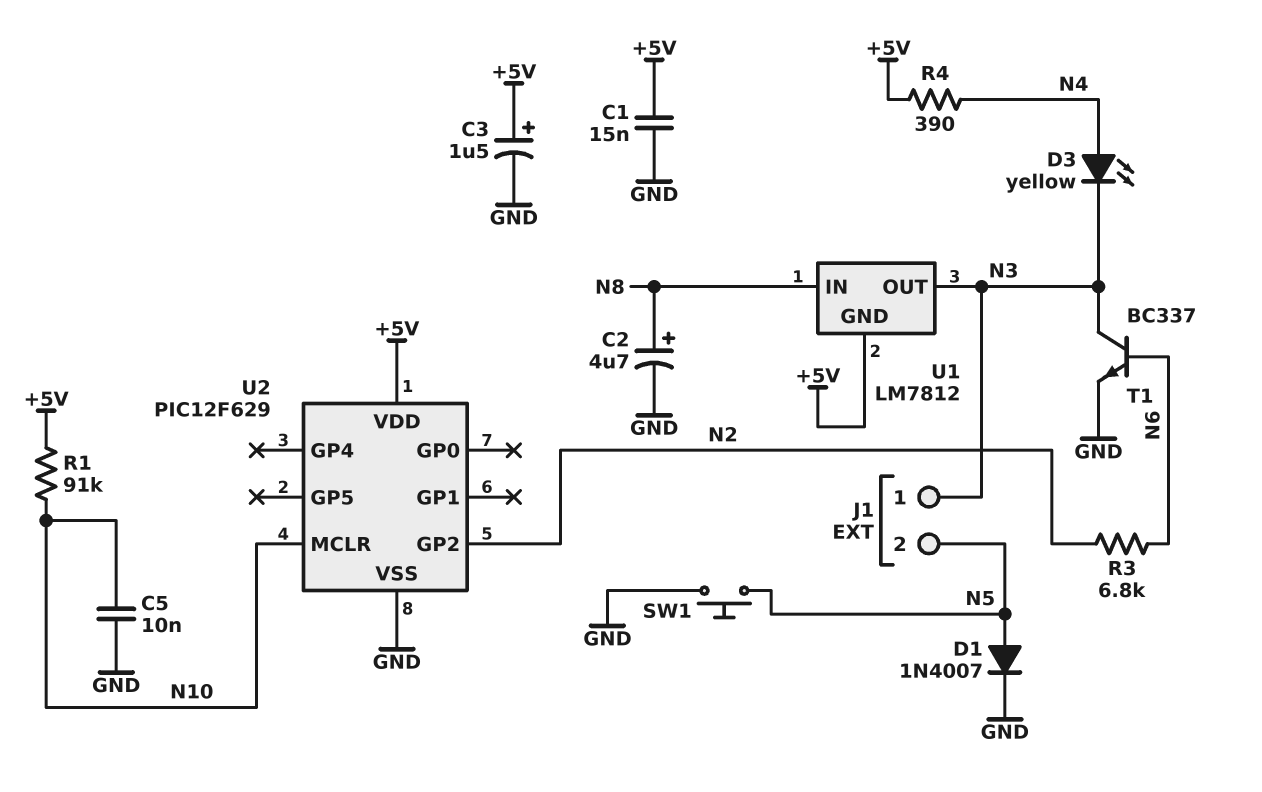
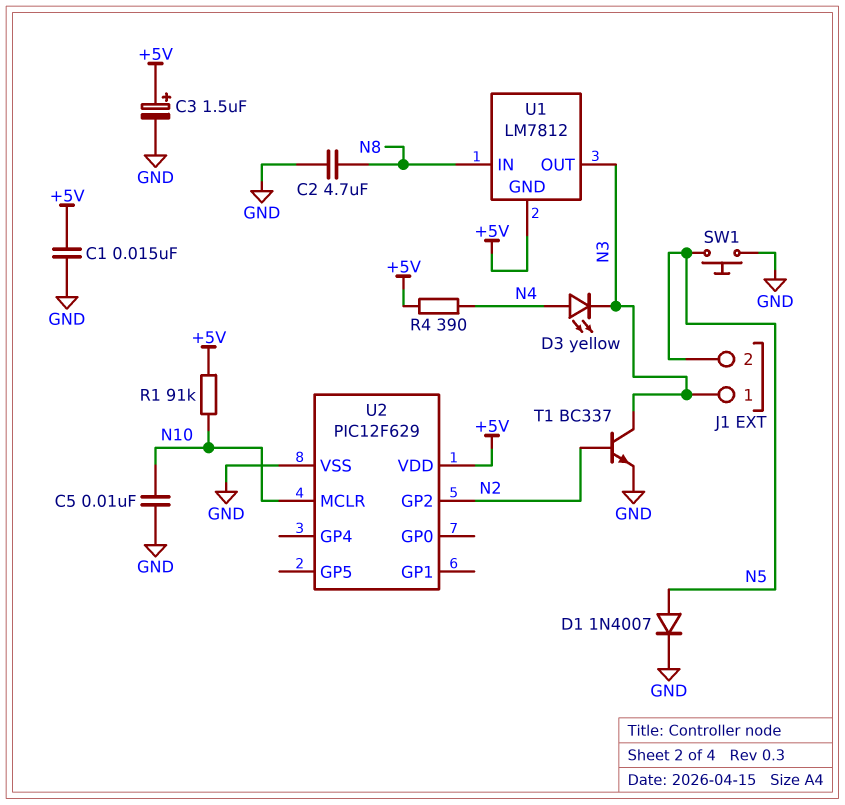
C2: 4.7uF (plus N8, minus GND) -> 4.7uF (GND, N8)
R3: 6.8k (N2, N6) -> none
T1: NPN BC337 (B N6, C N3, E GND) -> NPN BC337 (B N2, C N3, E GND)

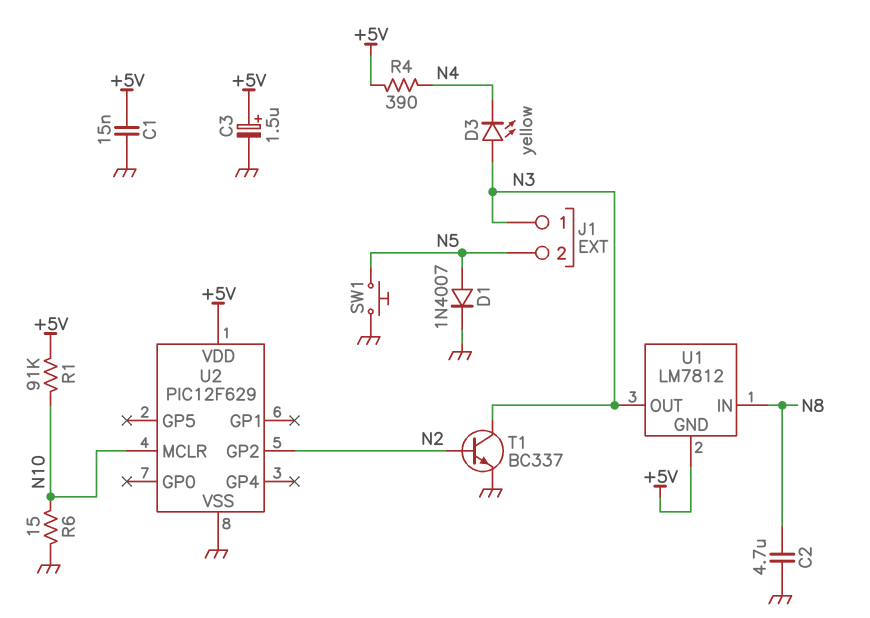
C5: 10nF (GND, N10) -> none
D3: LED yellow (A N4, K N3) -> LED yellow (A N3, K N4)
R6: none -> 15 (GND, N10)

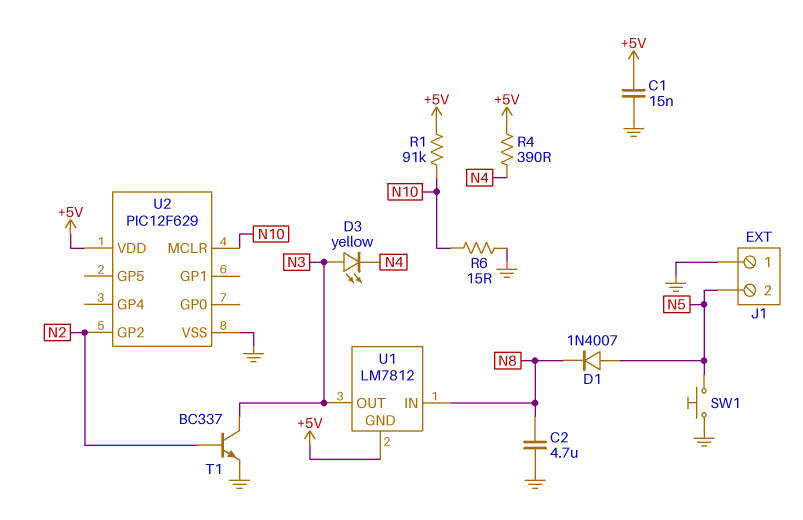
C3: 1.5uF (plus +5V, minus GND) -> none
D1: diode 1N4007 (A N5, K GND) -> diode 1N4007 (A N5, K N8)
J1 pin 1: N3 -> GND

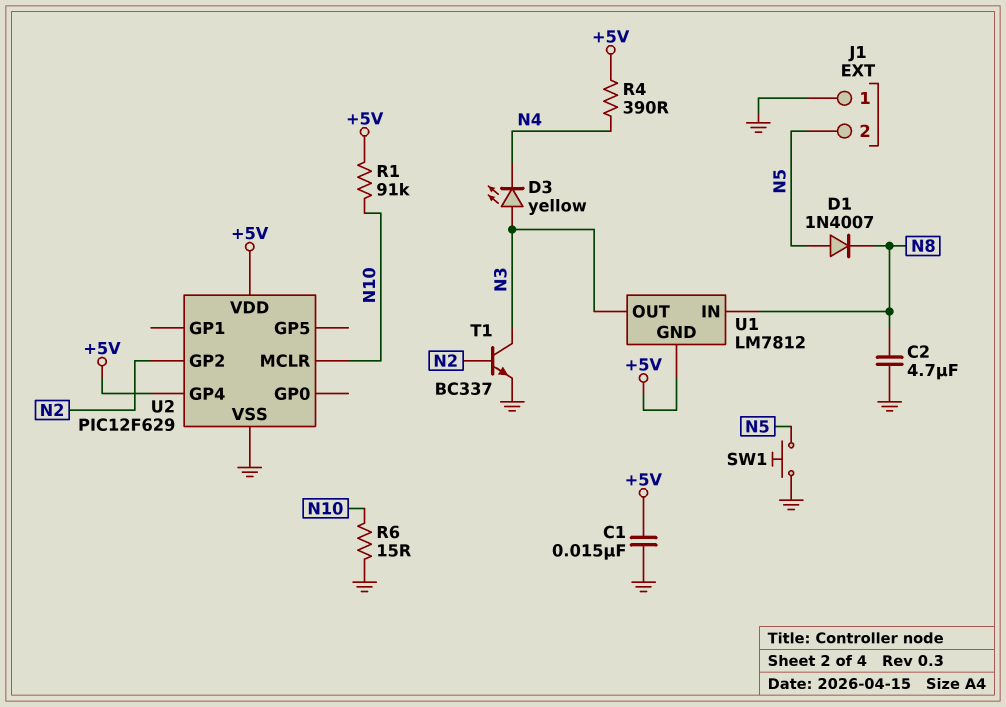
U2 pin GP4: none -> +5V

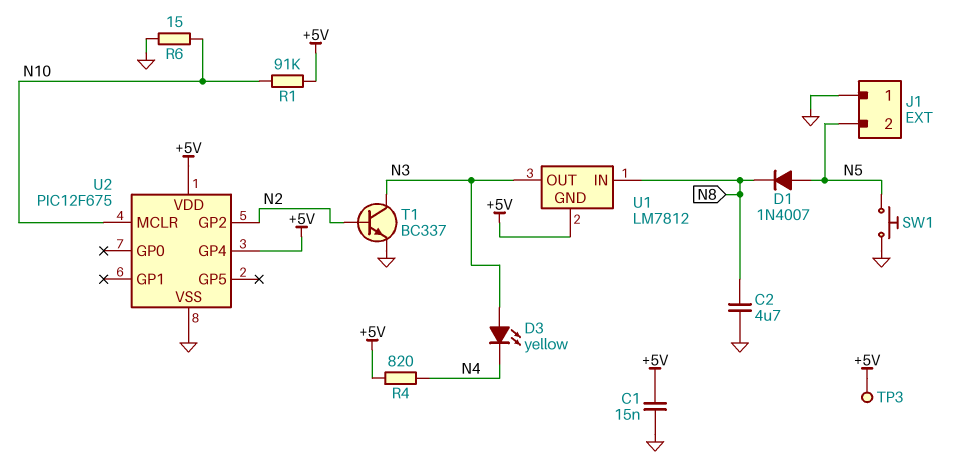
R4: 390 (+5V, N4) -> 820 (+5V, N4)
TP3: none -> test point (+5V)
U2: PIC12F629 -> PIC12F675

